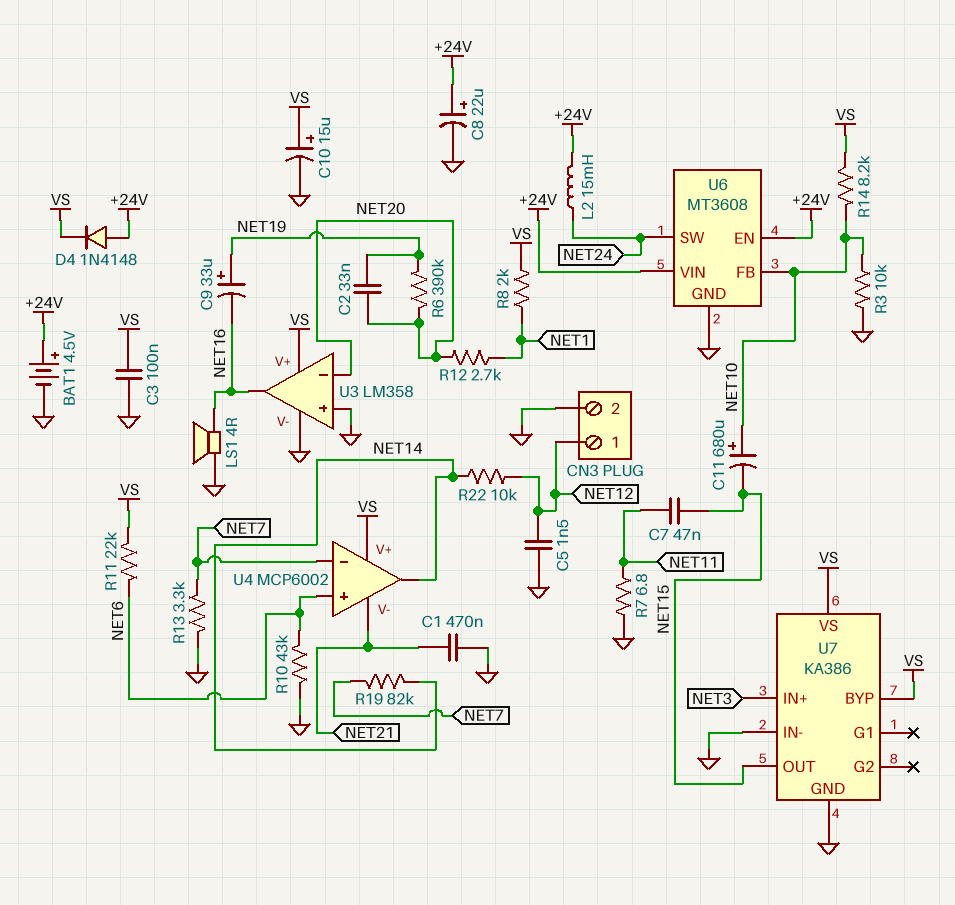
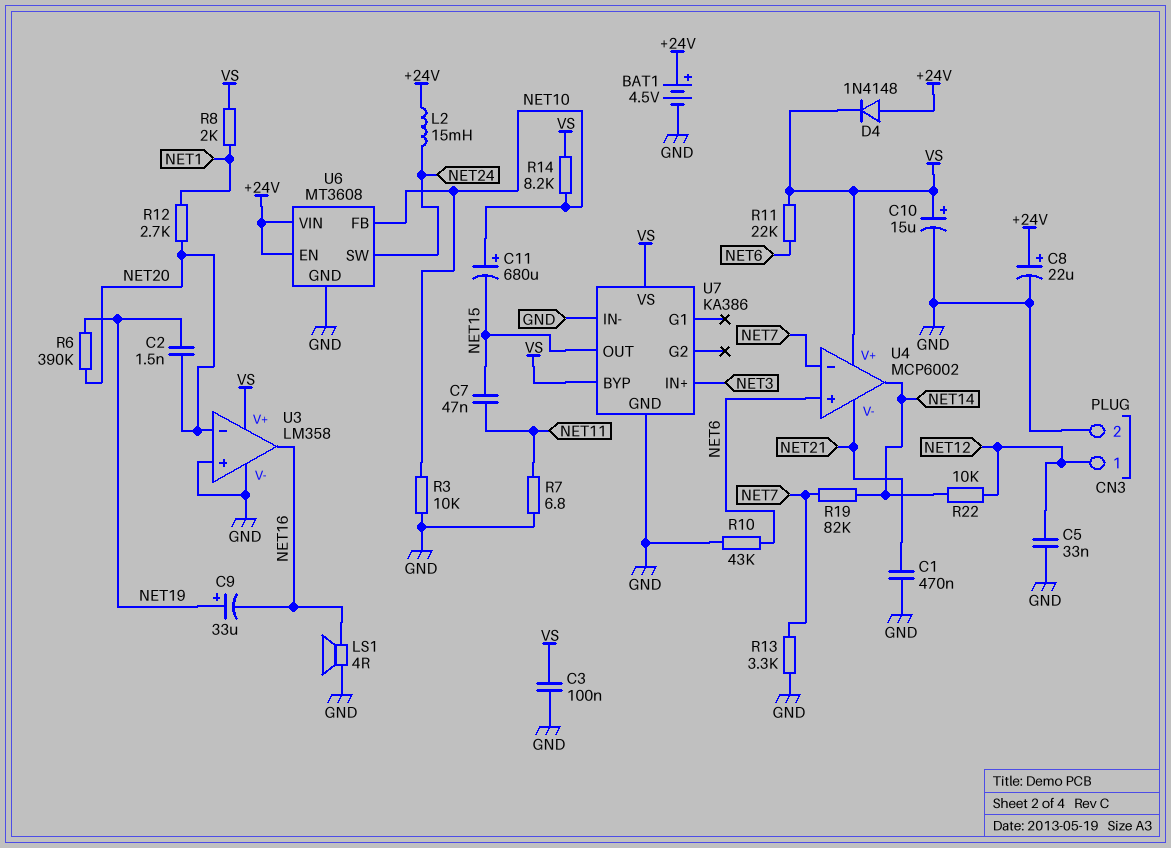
C2: 33nF (NET19, NET20) -> 1.5nF (NET19, NET20)
C5: 1.5nF (GND, NET12) -> 33nF (GND, NET12)

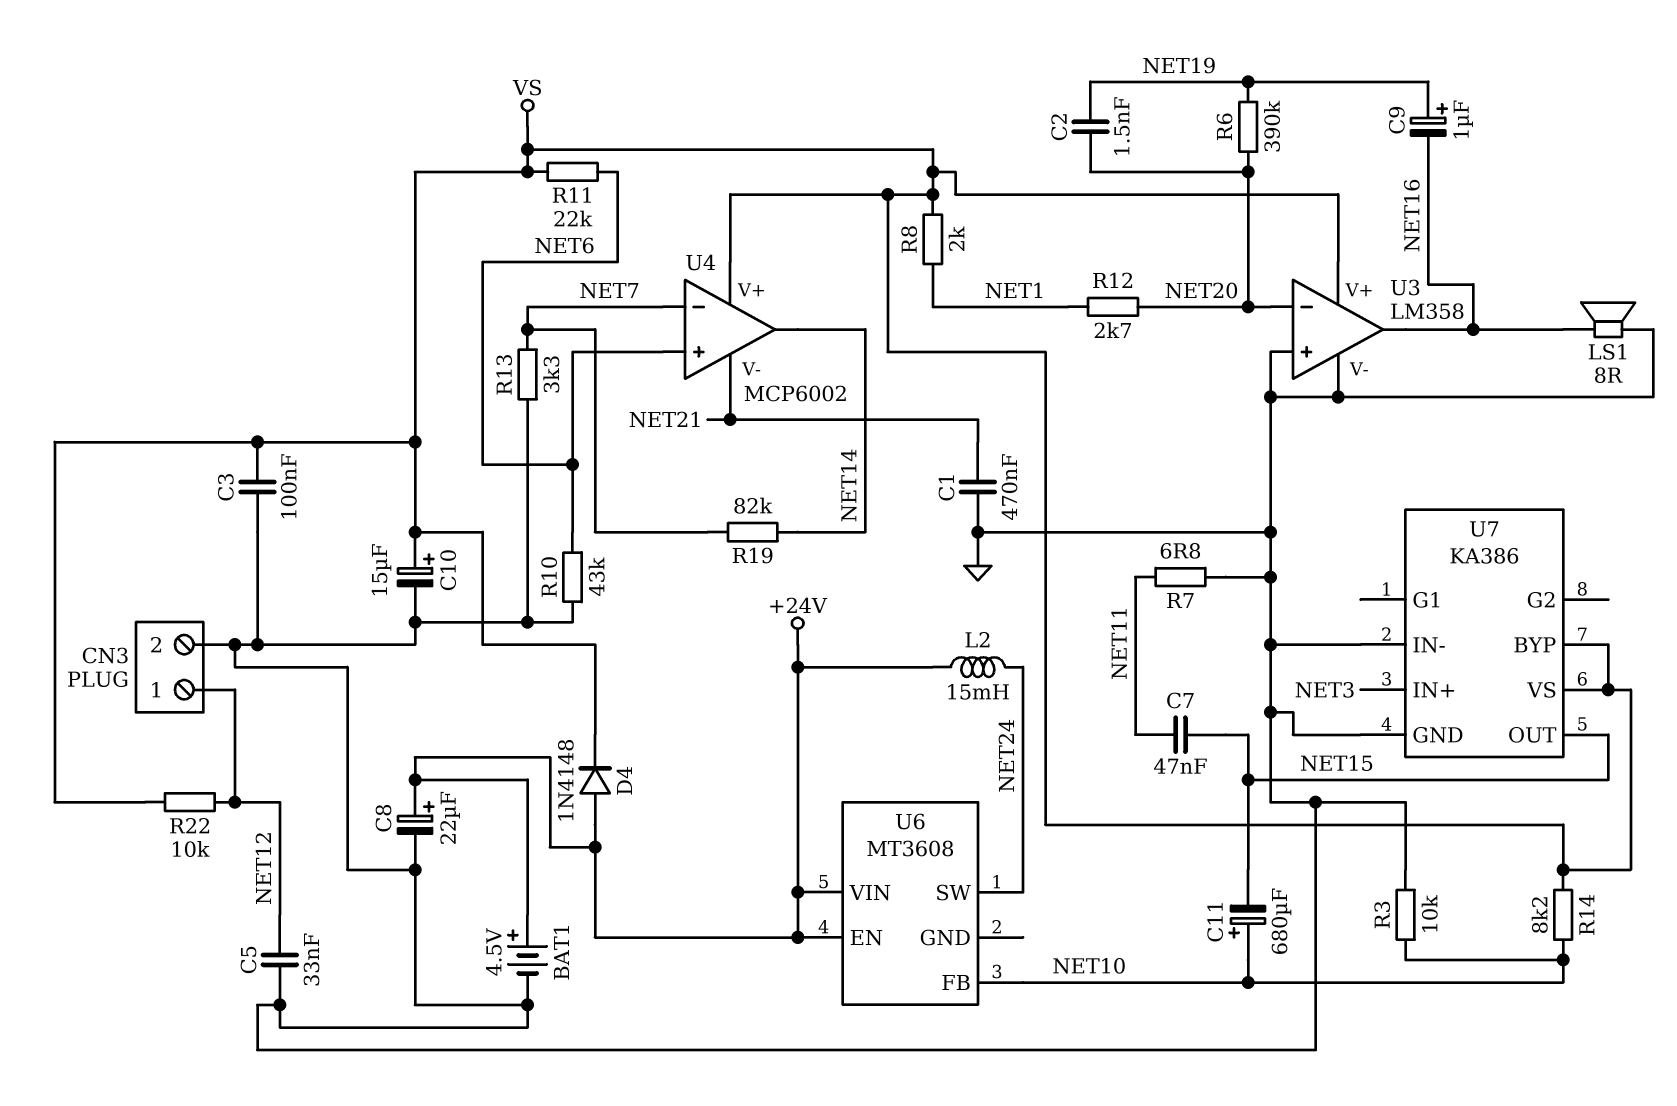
C9: 33uF (plus NET19, minus NET16) -> 1uF (plus NET19, minus NET16)
LS1: speaker 4R (GND, NET16) -> speaker 8R (GND, NET16)
R22: 10k (NET12, NET14) -> 10k (NET12, VS)
U6 pin GND: GND -> none

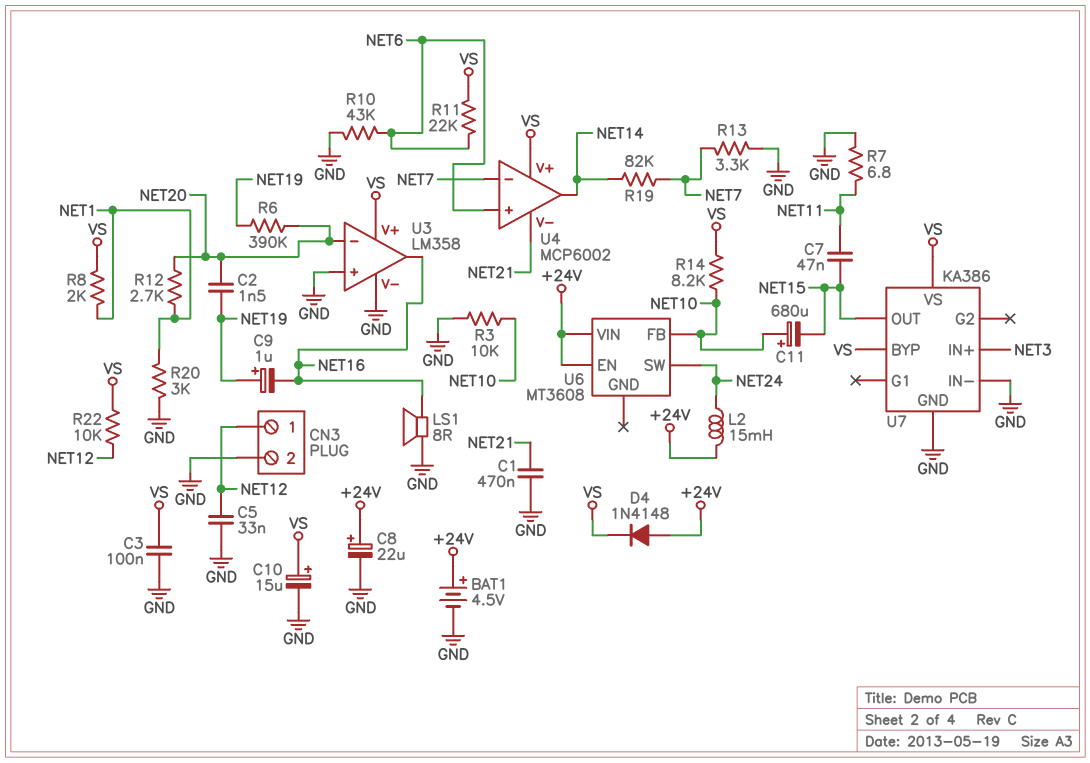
R20: none -> 3k (GND, NET1)

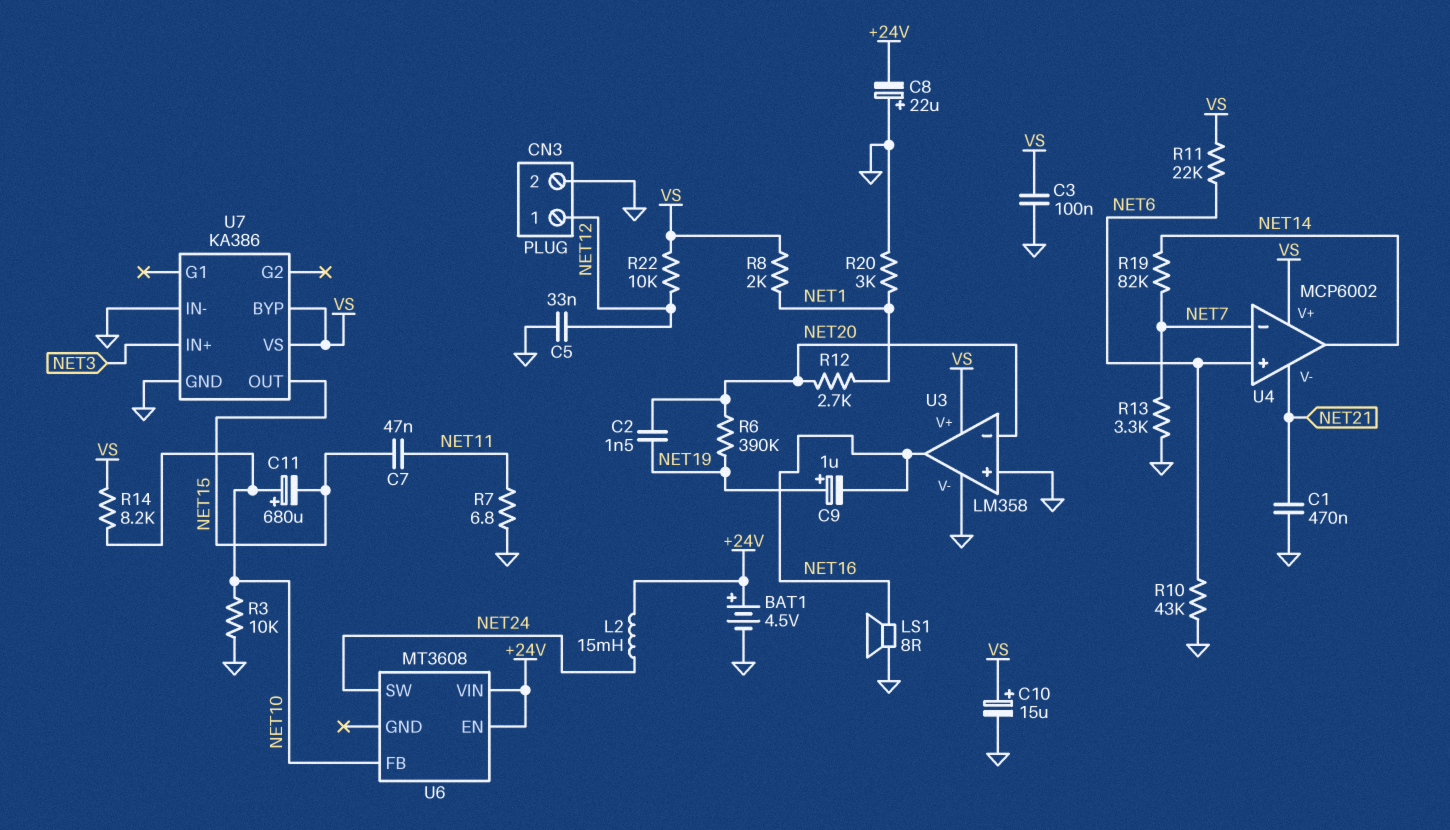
C8: 22uF (plus +24V, minus GND) -> 22uF (plus GND, minus +24V)
D4: diode 1N4148 (A +24V, K VS) -> none

